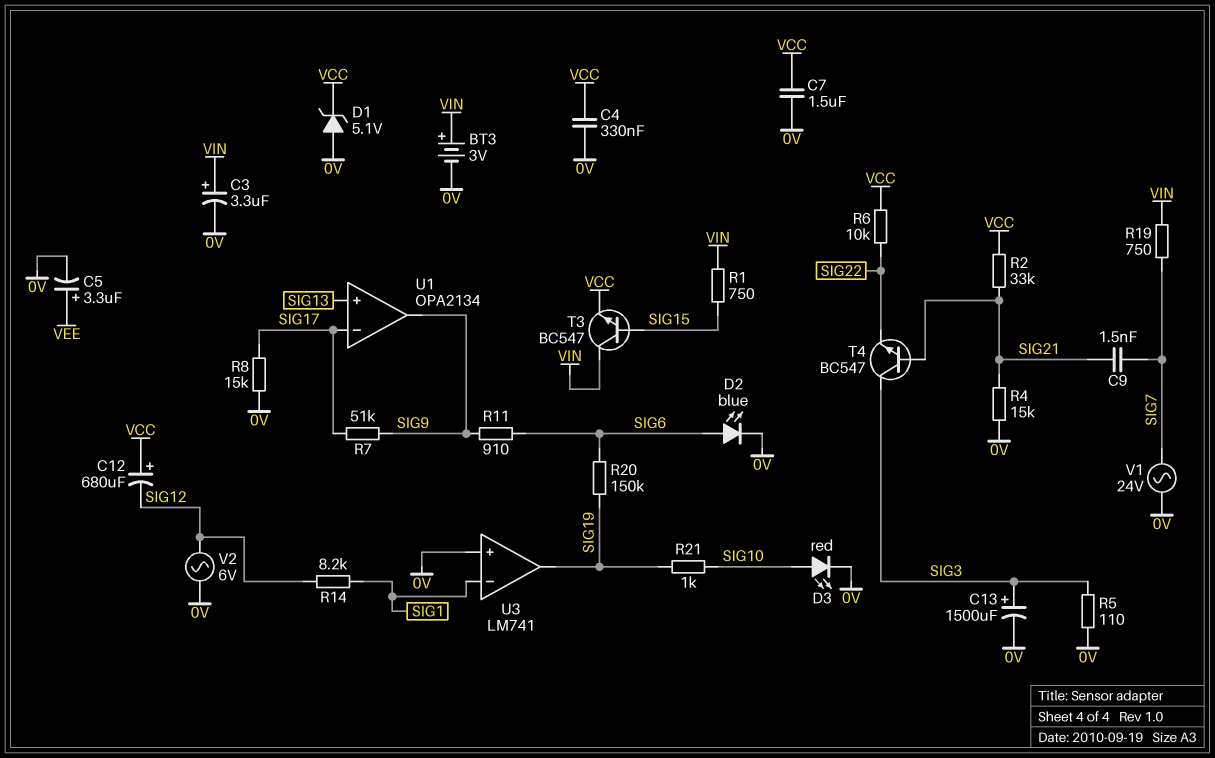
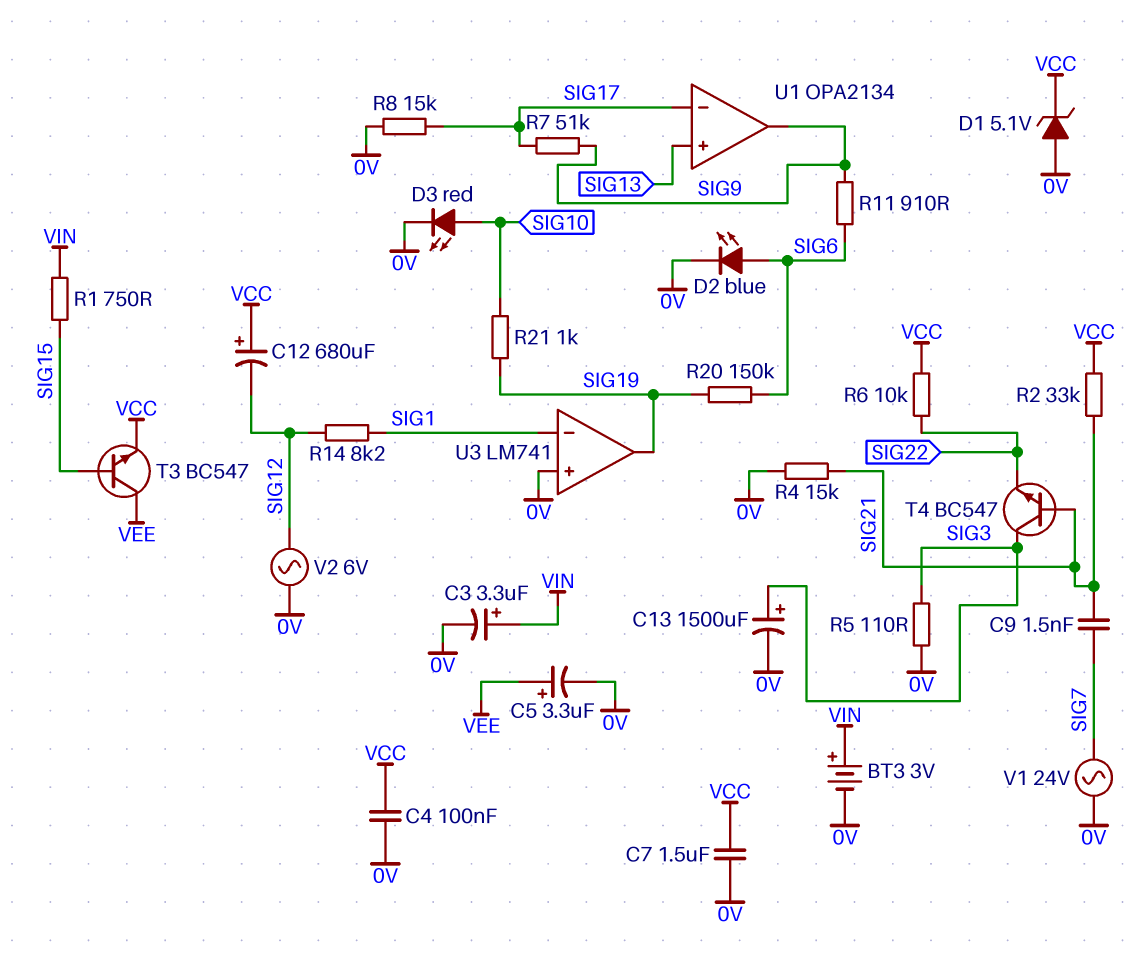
C4: 330nF (0V, VCC) -> 100nF (0V, VCC)
R19: 750 (SIG7, VIN) -> none
T3: NPN BC547 (B SIG15, C VIN, E VCC) -> NPN BC547 (B SIG15, C VEE, E VCC)

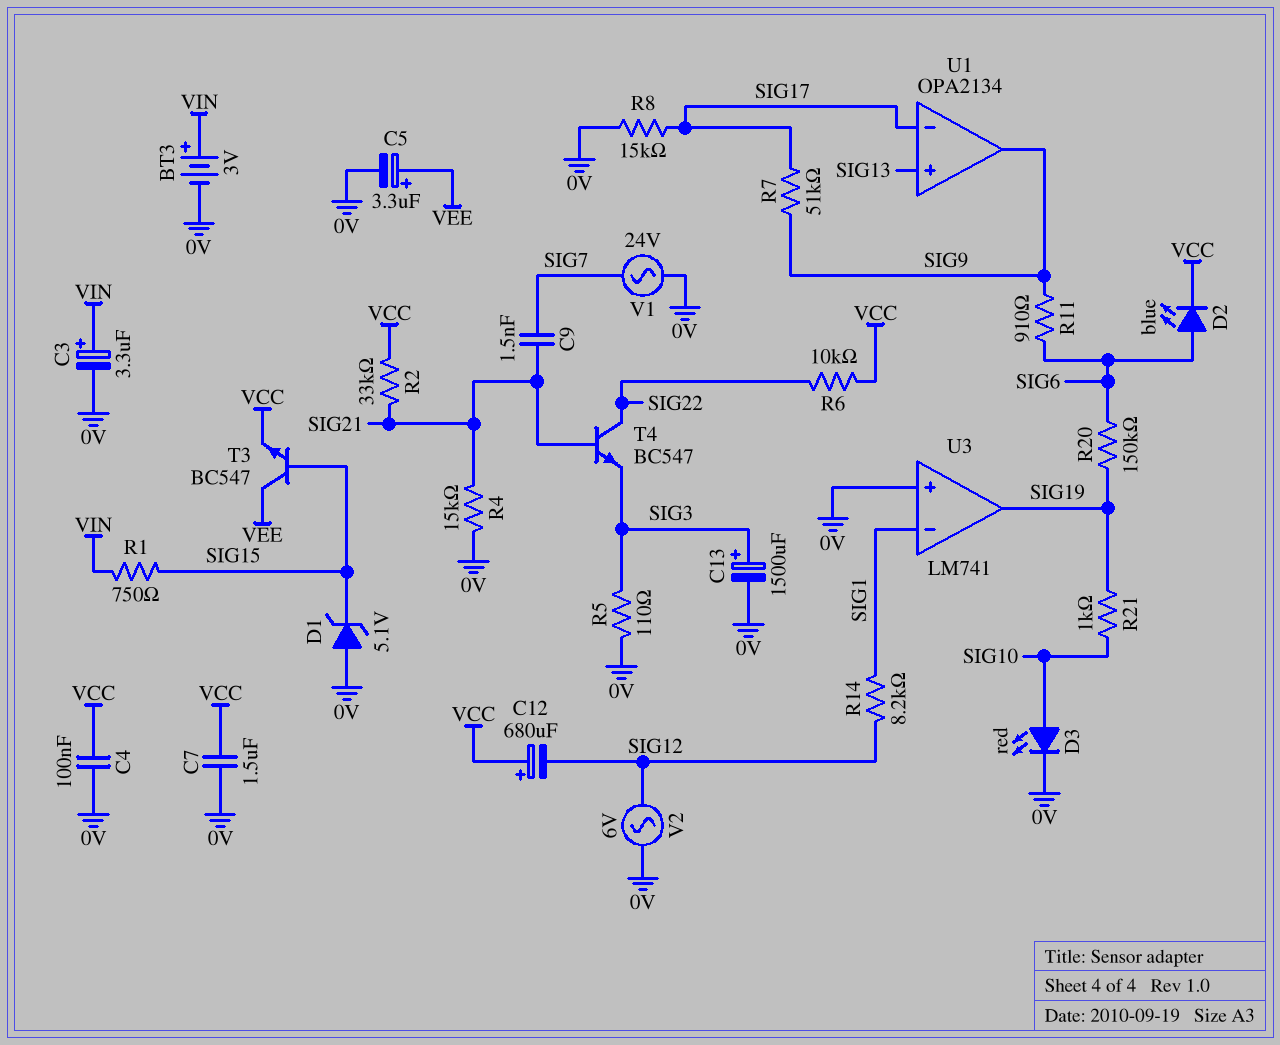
D1: zener 5.1V (A 0V, K VCC) -> zener 5.1V (A 0V, K SIG15)
D2: LED blue (A SIG6, K 0V) -> LED blue (A SIG6, K VCC)
T4: NPN BC547 (B SIG21, C SIG3, E SIG22) -> NPN BC547 (B SIG21, C SIG22, E SIG3)

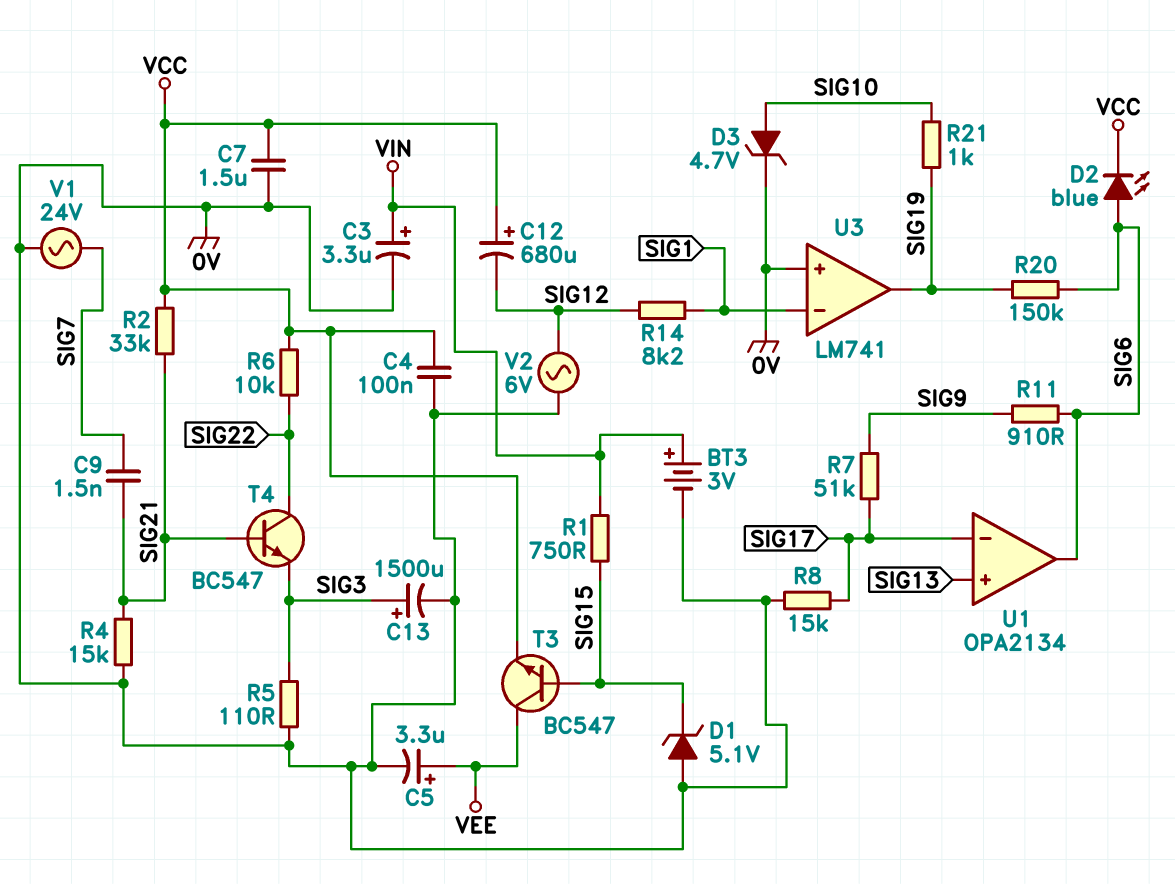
D3: LED red (A SIG10, K 0V) -> zener 4.7V (A SIG10, K 0V)
U1 pin out: SIG9 -> SIG6

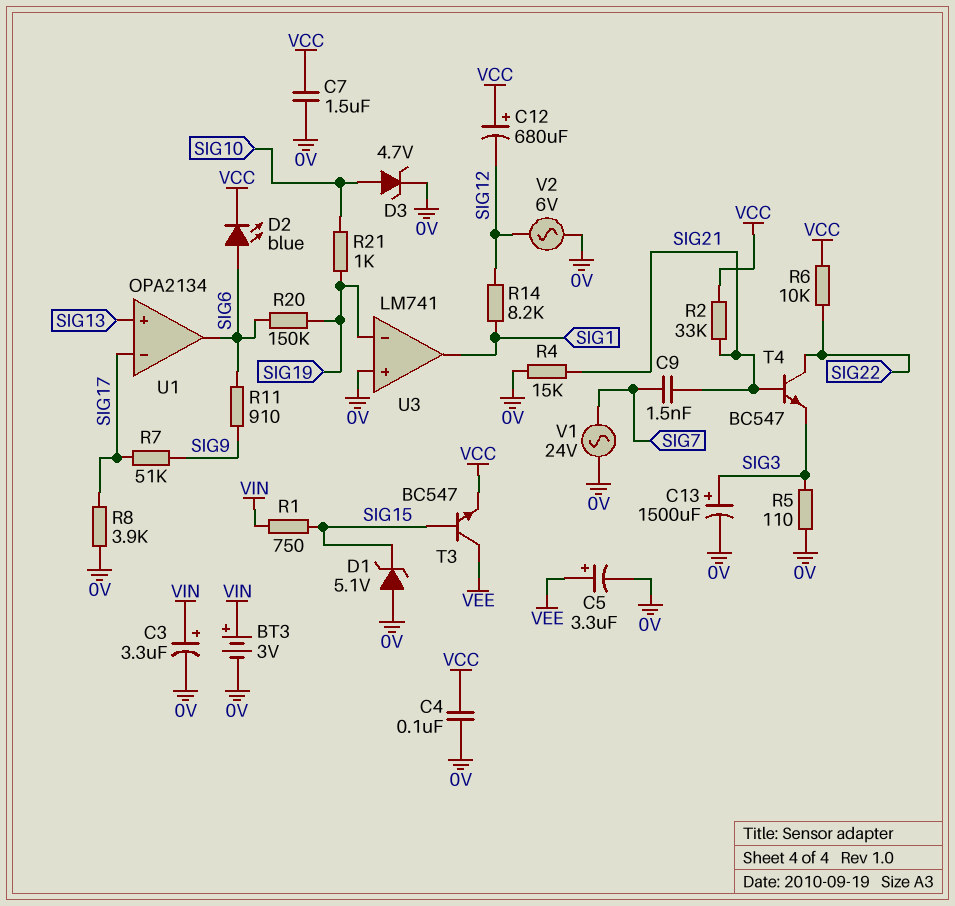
R8: 15k (0V, SIG17) -> 3.9k (0V, SIG17)
U3 pin in-: SIG1 -> SIG19
U3 pin out: SIG19 -> SIG1

